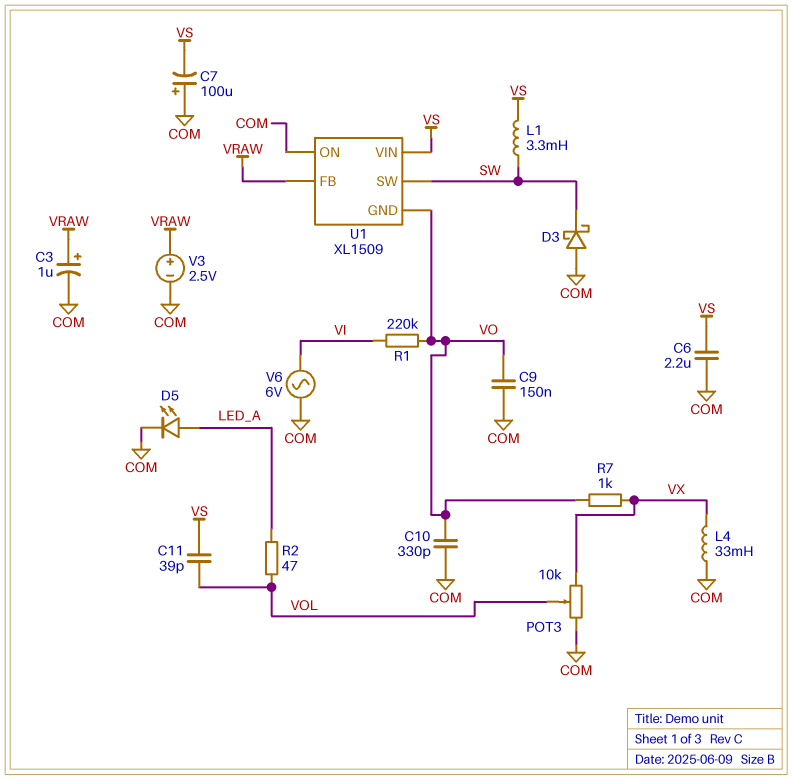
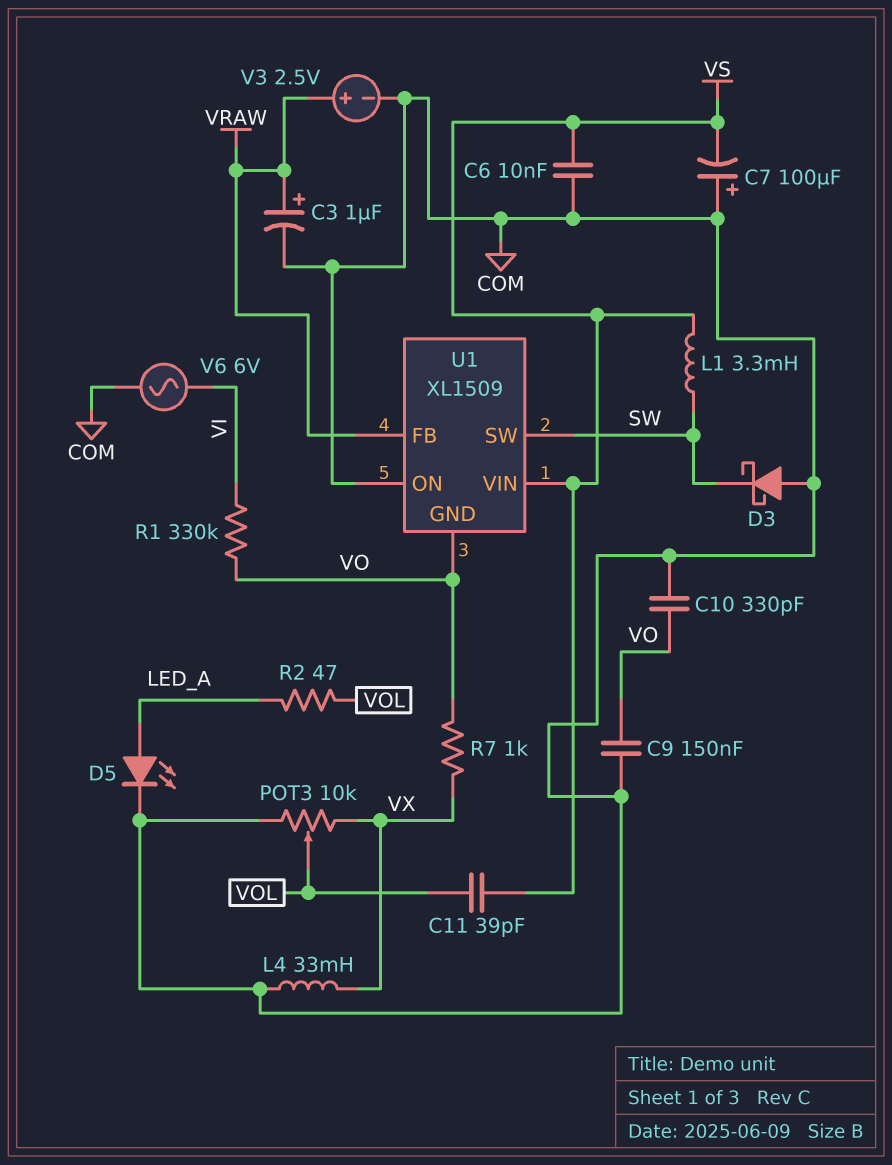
C6: 2.2uF (COM, VS) -> 10nF (COM, VS)
R1: 220k (VI, VO) -> 330k (VI, VO)

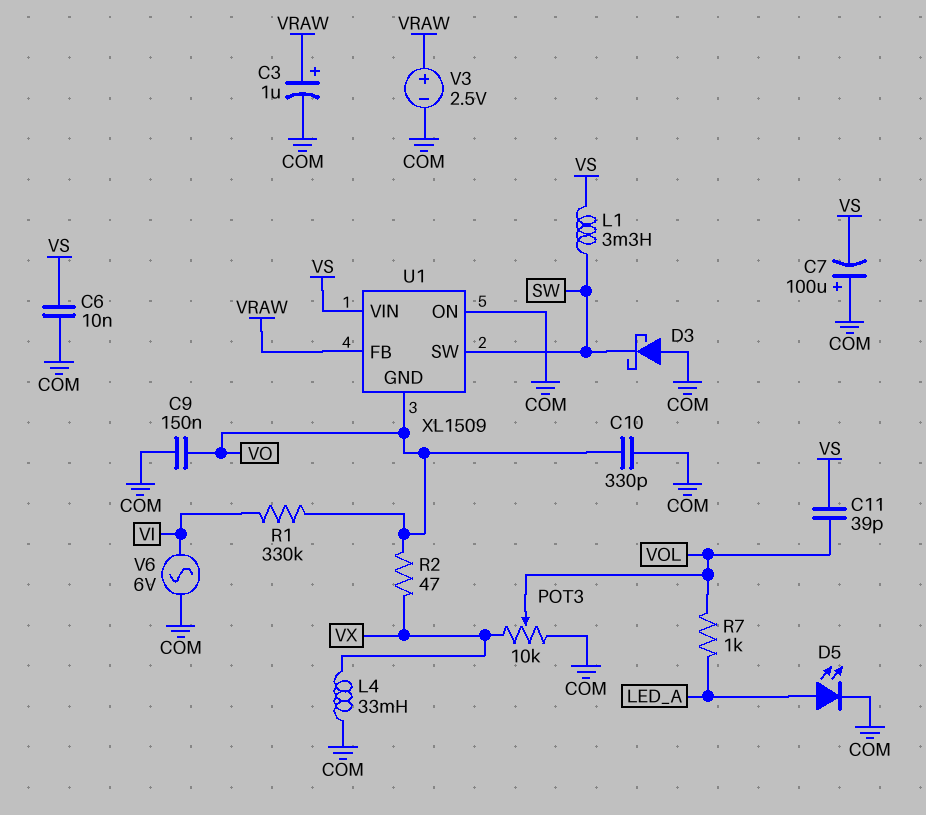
R2: 47 (LED_A, VOL) -> 47 (VO, VX)
R7: 1k (VO, VX) -> 1k (LED_A, VOL)

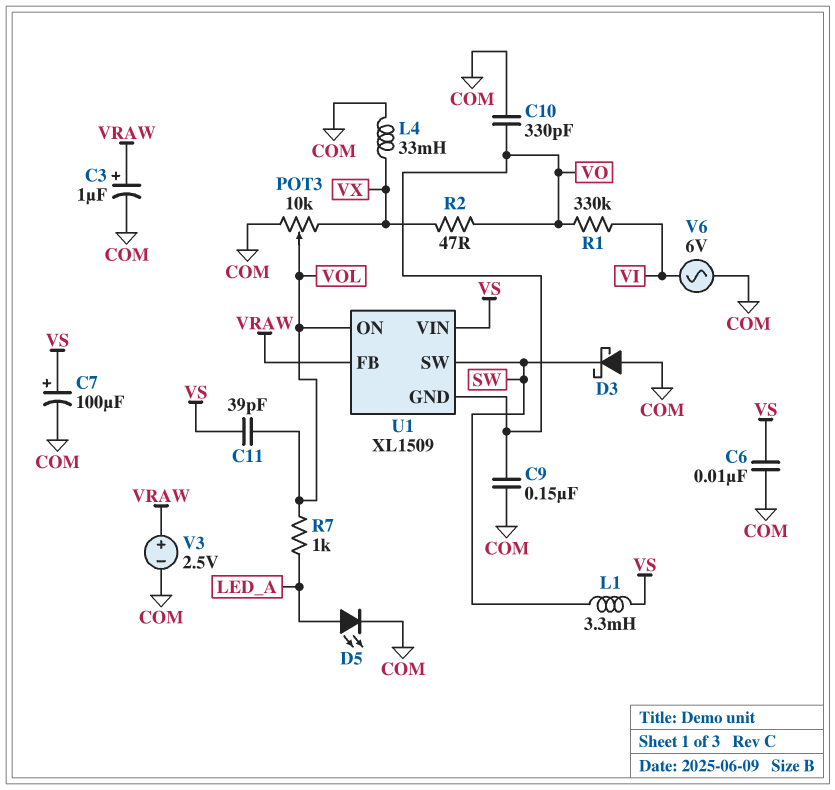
C7: 100uF (plus COM, minus VS) -> 100uF (plus VS, minus COM)
U1 pin ON: COM -> VOL

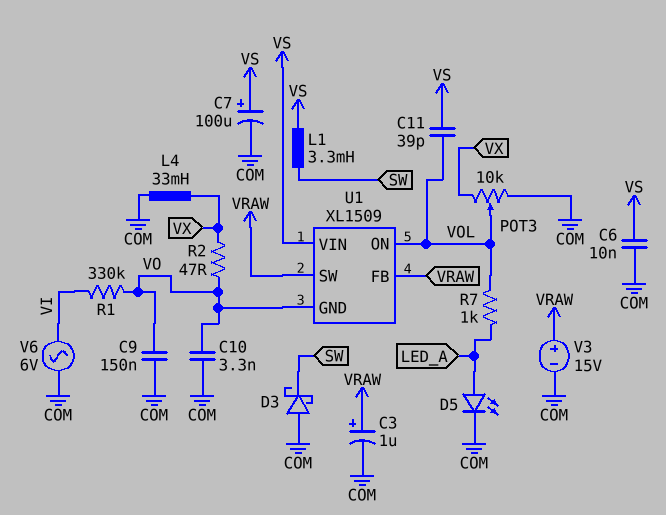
C10: 330pF (COM, VO) -> 3.3nF (COM, VO)
U1 pin SW: SW -> VRAW
V3: 2.5V (plus VRAW, minus COM) -> 15V (plus VRAW, minus COM)

